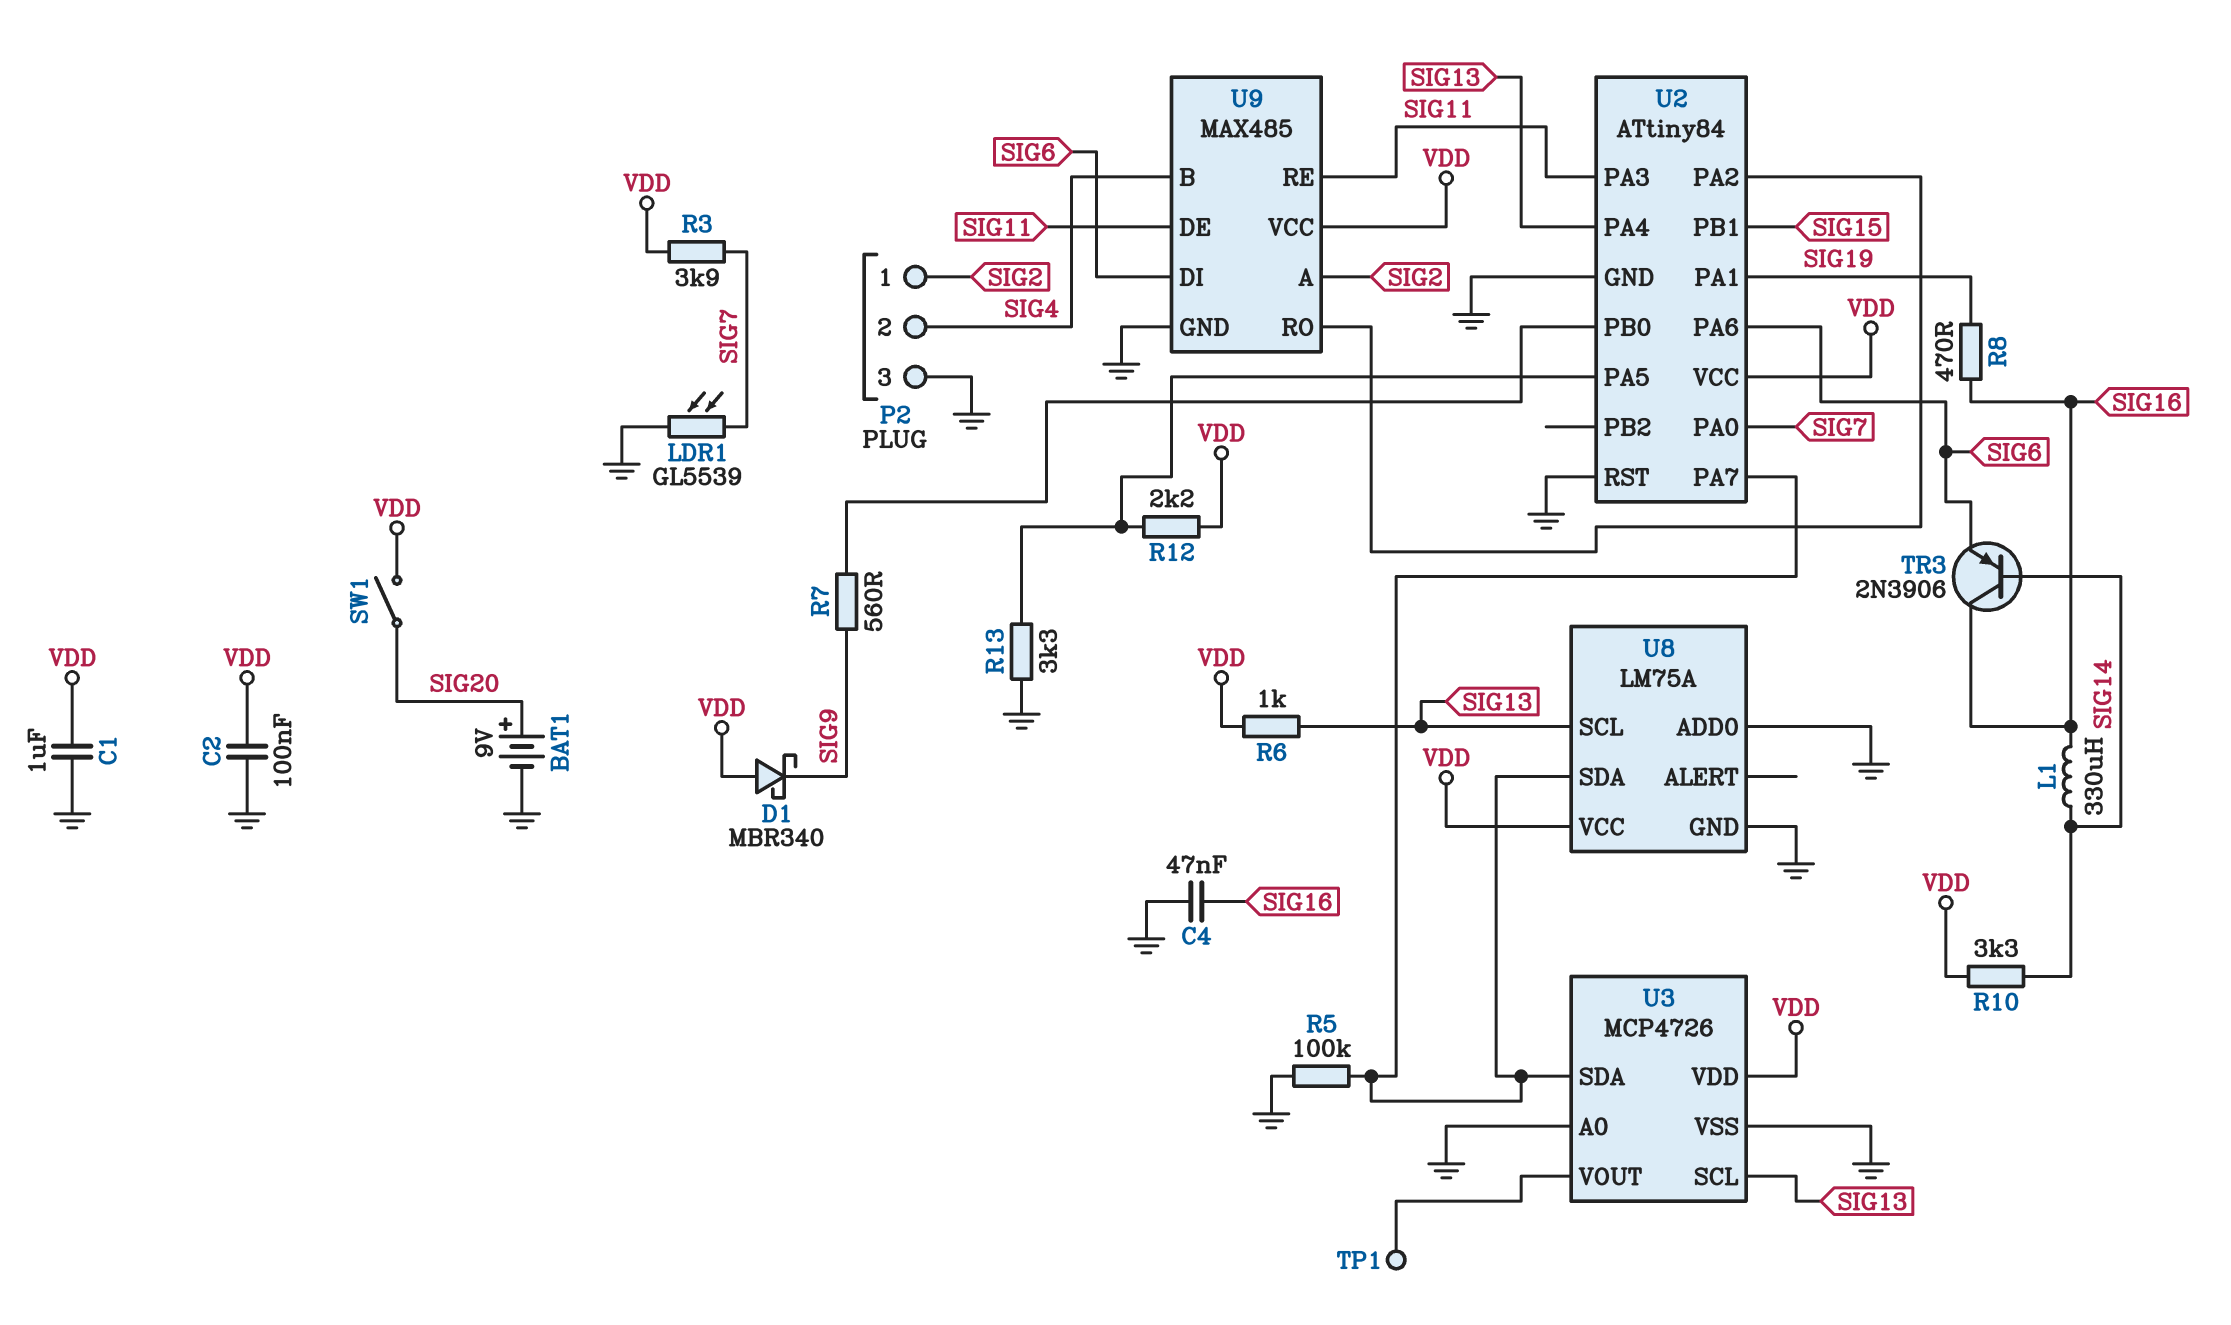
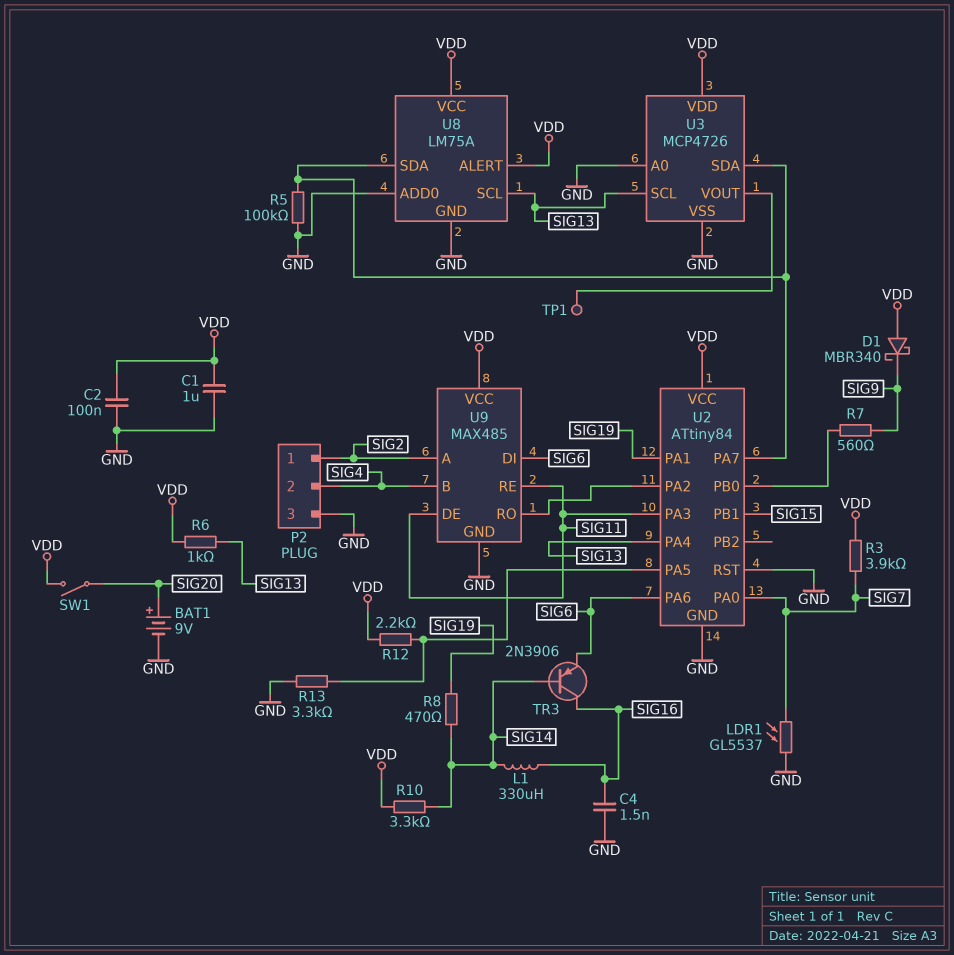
C4: 47nF (GND, SIG16) -> 1.5nF (GND, SIG16)
LDR1: GL5539 (GND, SIG7) -> GL5537 (GND, SIG7)
R8: 470 (SIG16, SIG19) -> 470 (SIG14, SIG19)
U8 pin ALERT: none -> VDD

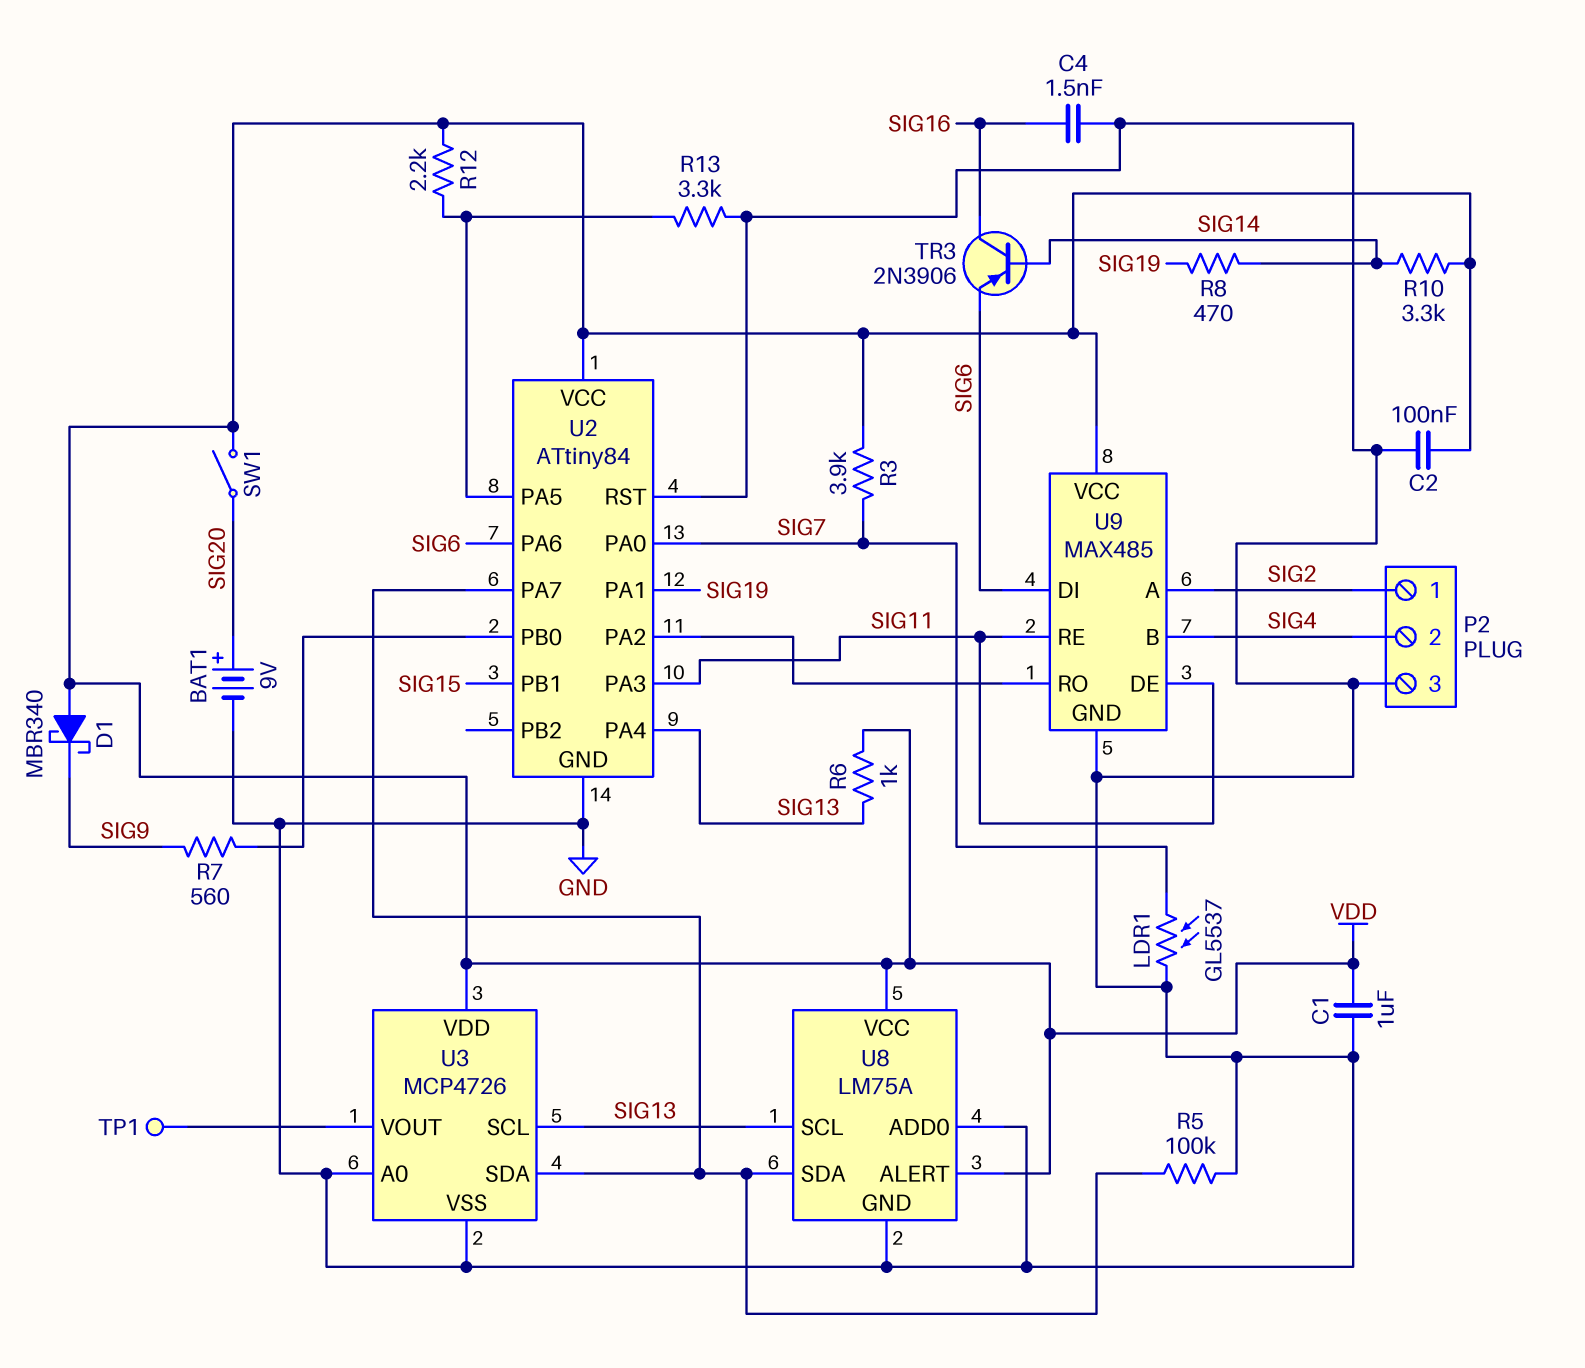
L1: 330uH (SIG14, SIG16) -> none

